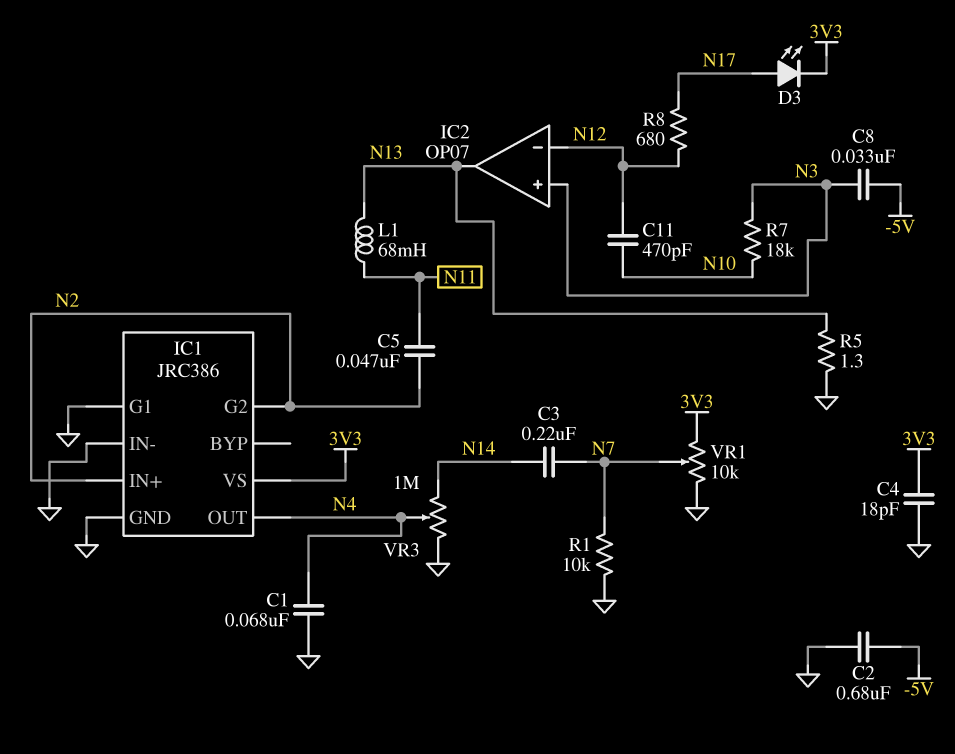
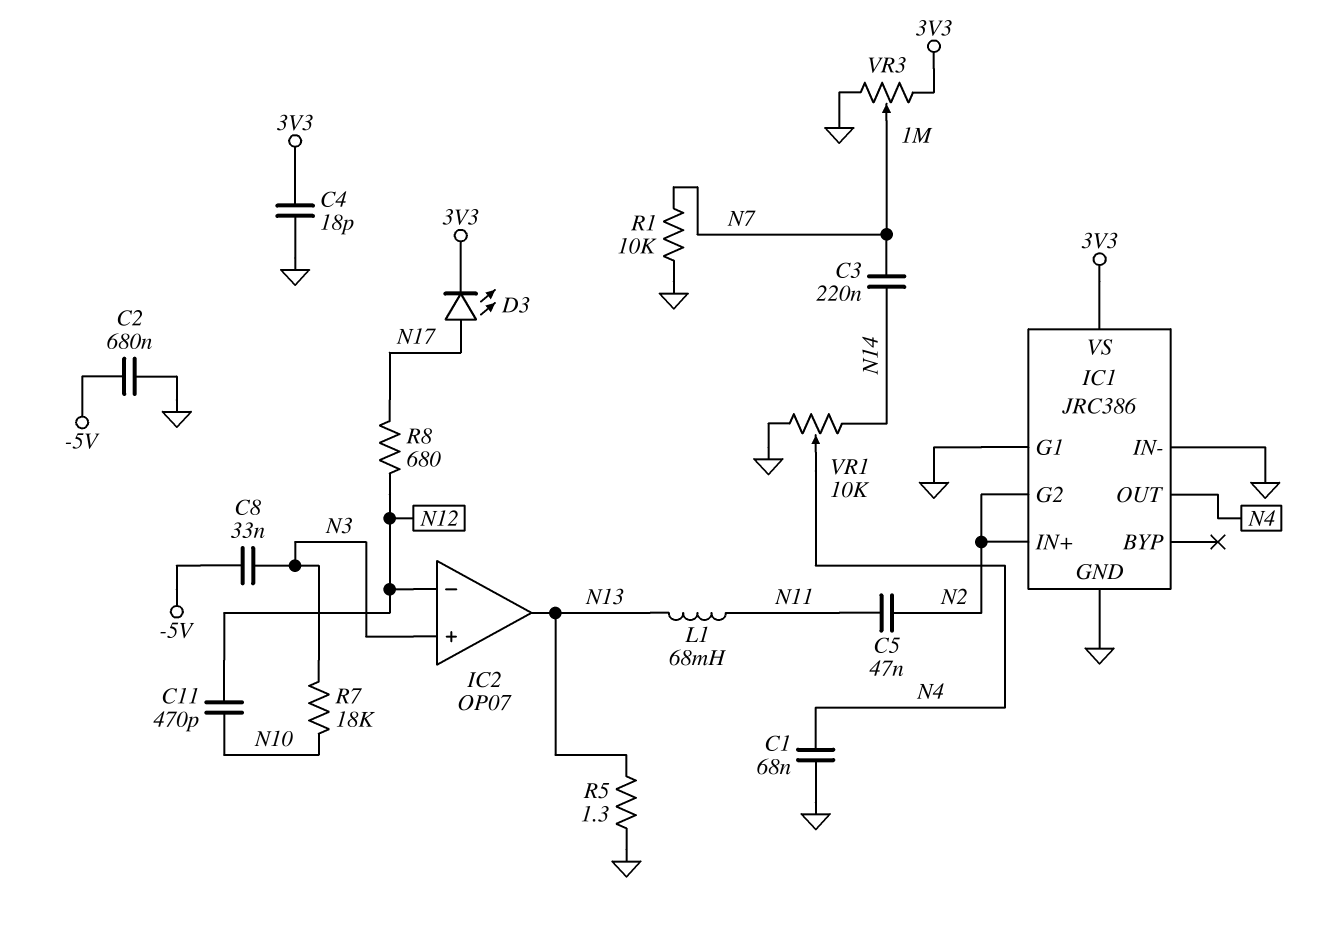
VR1: 10k (3V3, GND, wiper N7) -> 10k (GND, N14, wiper N4)
VR3: 1M (GND, N14, wiper N4) -> 1M (3V3, GND, wiper N7)

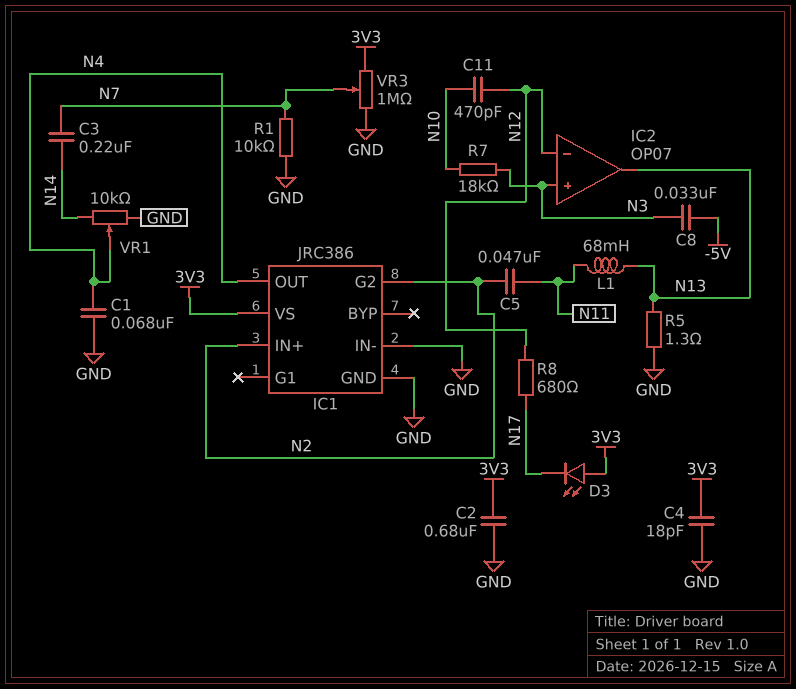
C2: 680nF (-5V, GND) -> 680nF (3V3, GND)
D3: LED (A N17, K 3V3) -> LED (A 3V3, K N17)
IC1 pin G1: GND -> none

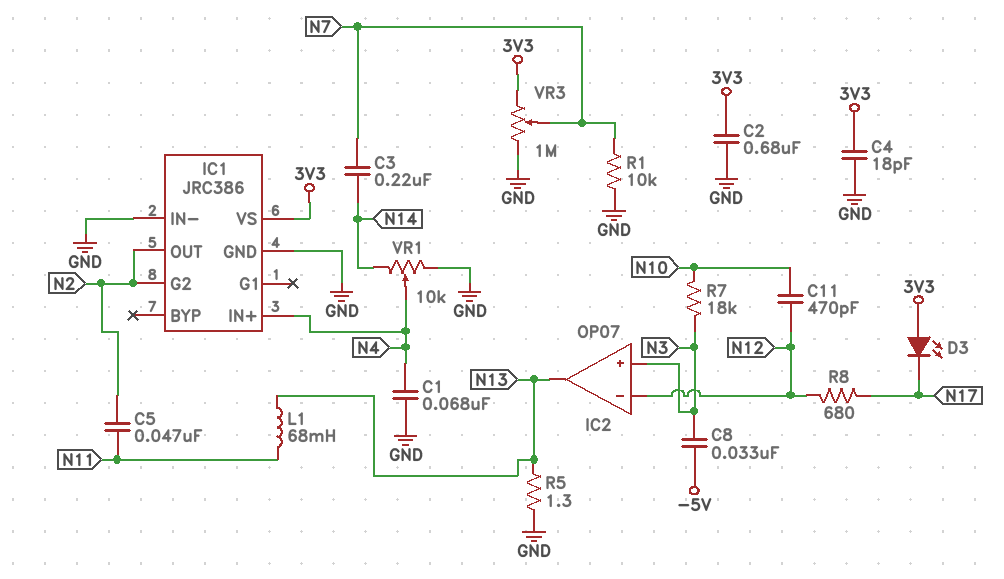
IC1 pin IN+: N2 -> N4
IC1 pin OUT: N4 -> N2

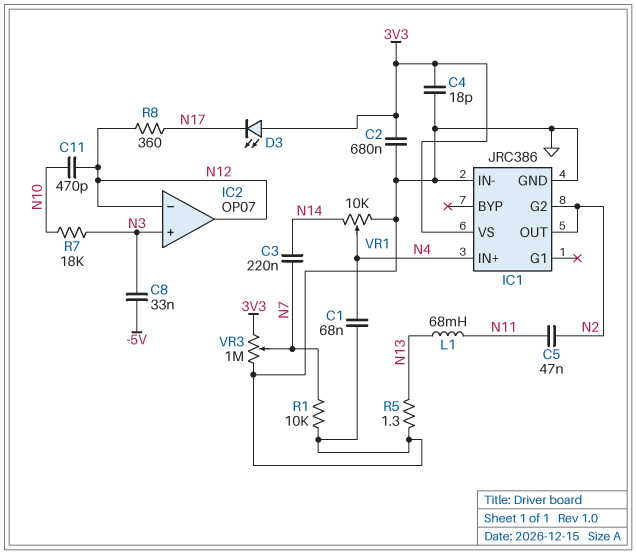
IC2 pin out: N13 -> N12
R8: 680 (N12, N17) -> 360 (N12, N17)

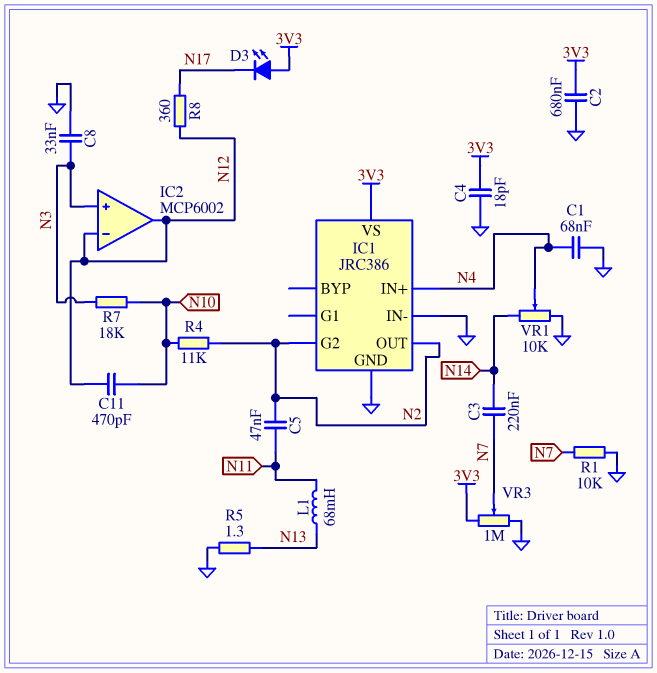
C8: 33nF (-5V, N3) -> 33nF (GND, N3)
IC2: OP07 -> MCP6002
R4: none -> 11k (N2, N10)

